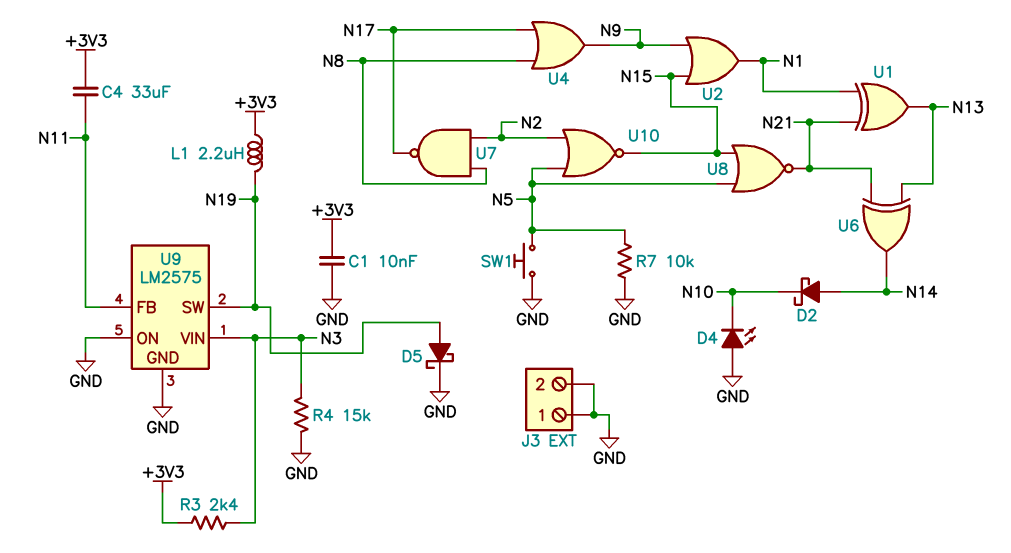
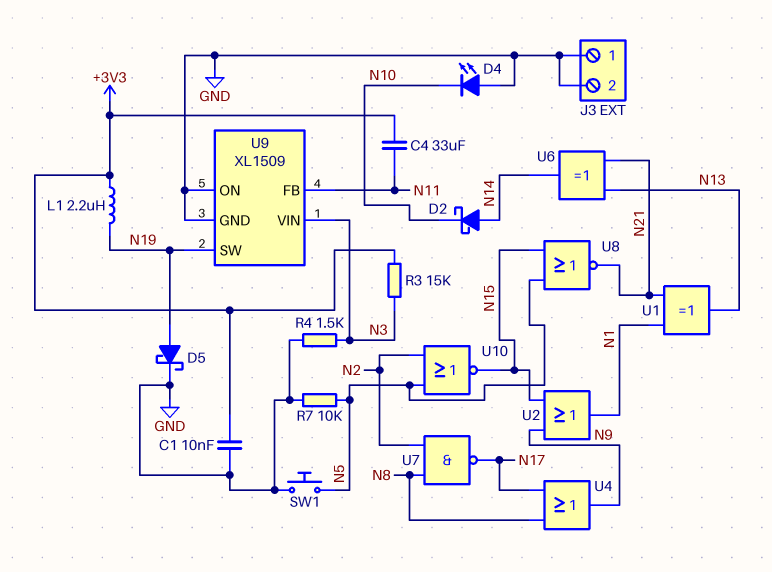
R3: 2.4k (+3V3, N3) -> 15k (+3V3, N3)
R4: 15k (GND, N3) -> 1.5k (GND, N3)
U9: LM2575 -> XL1509

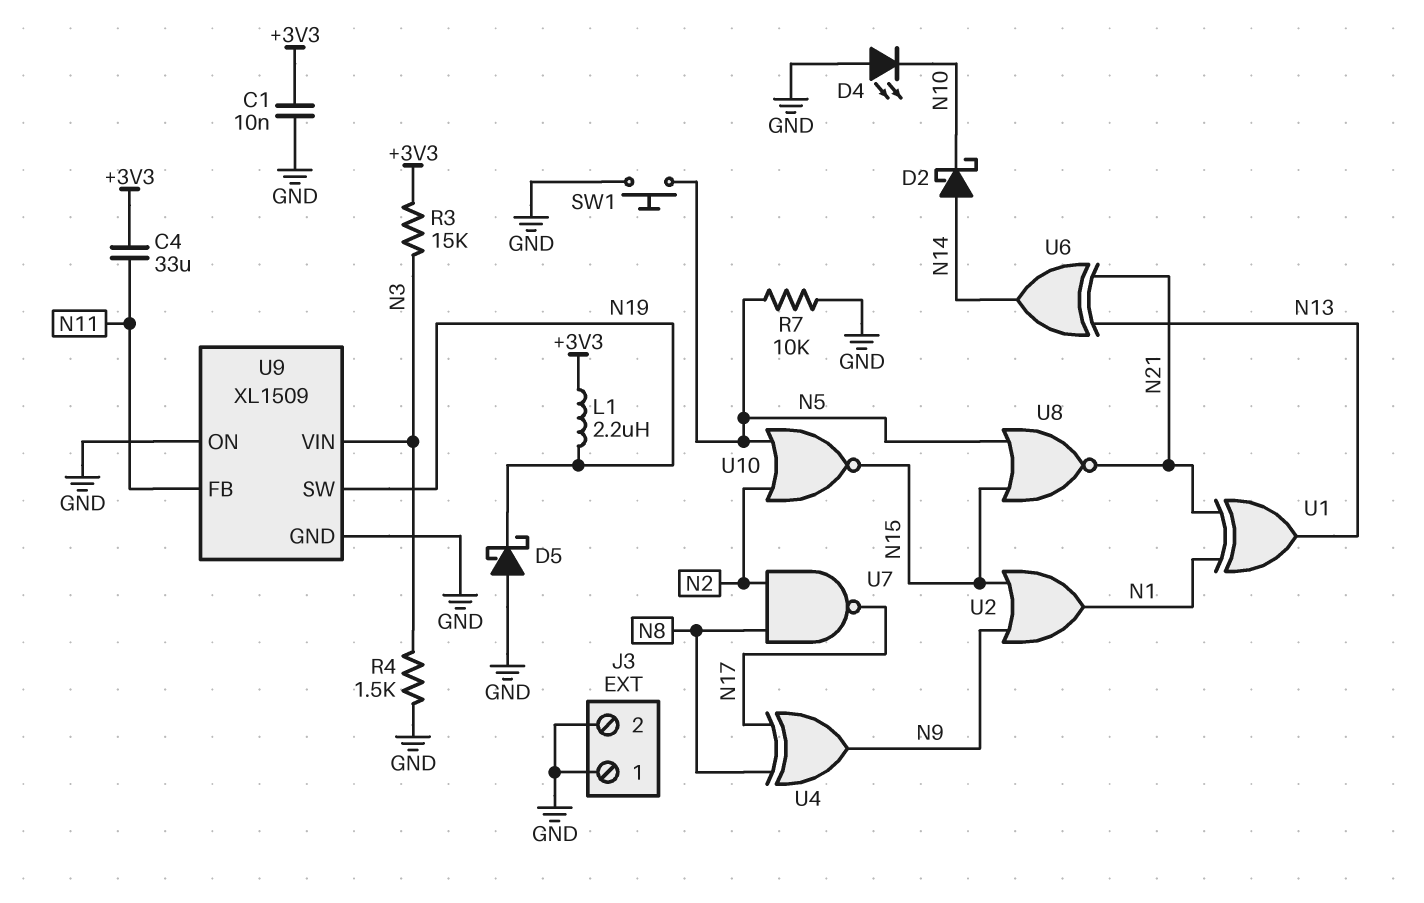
D5: schottky (A N19, K GND) -> schottky (A GND, K N19)
U4: OR (in N8, in N17, out N9) -> XOR (in N8, in N17, out N9)

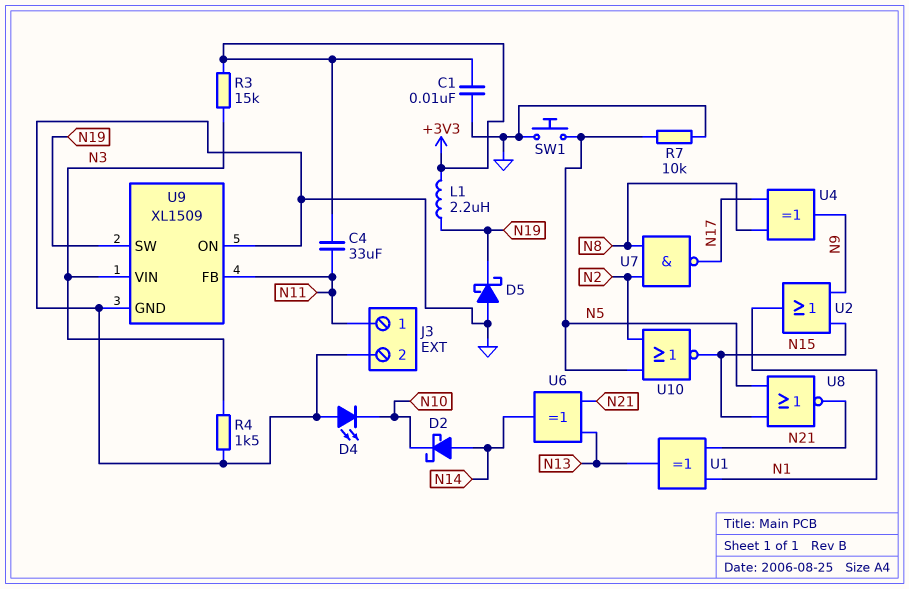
J3 pin 1: GND -> N11

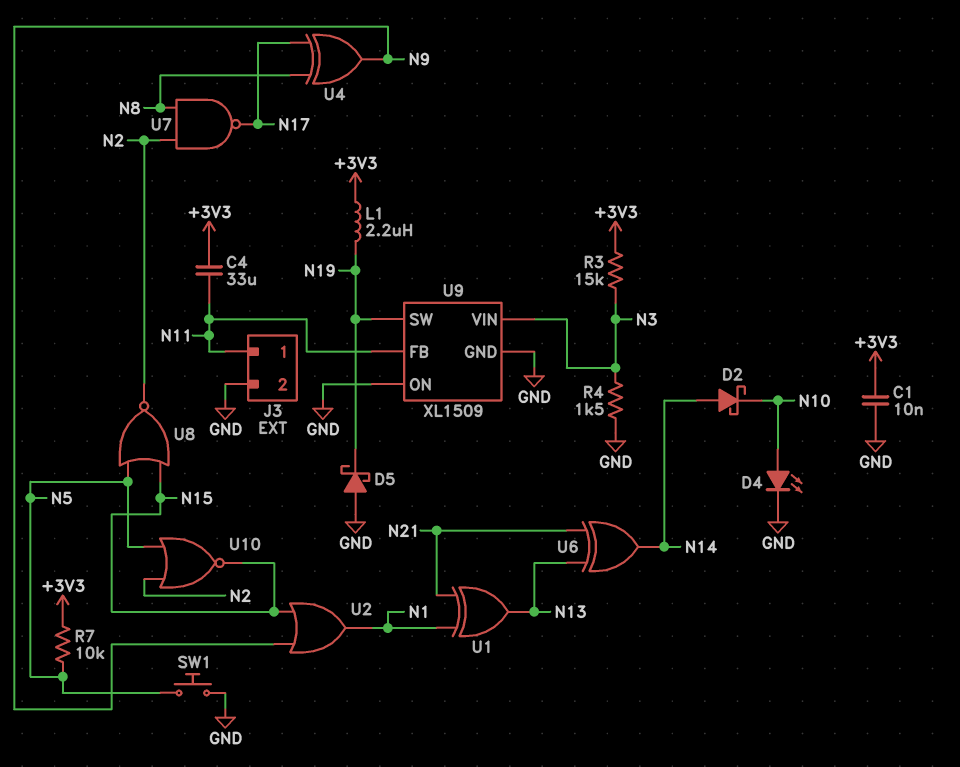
D4: LED (A GND, K N10) -> LED (A N10, K GND)
R7: 10k (GND, N5) -> 10k (+3V3, N5)
U8: NOR (in N5, in N15, out N21) -> NOR (in N5, in N15, out N2)

